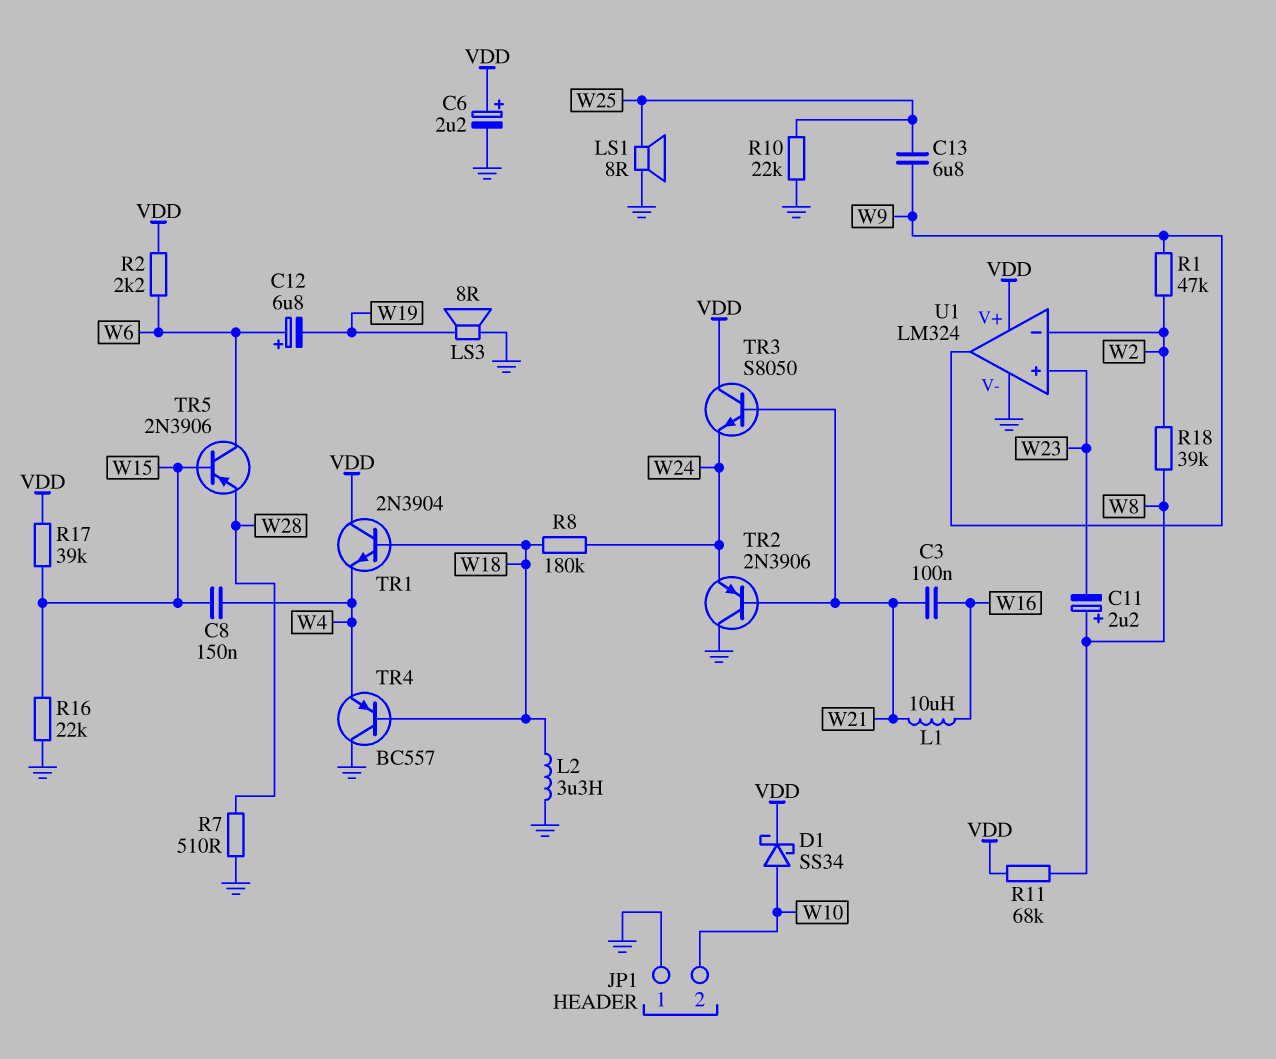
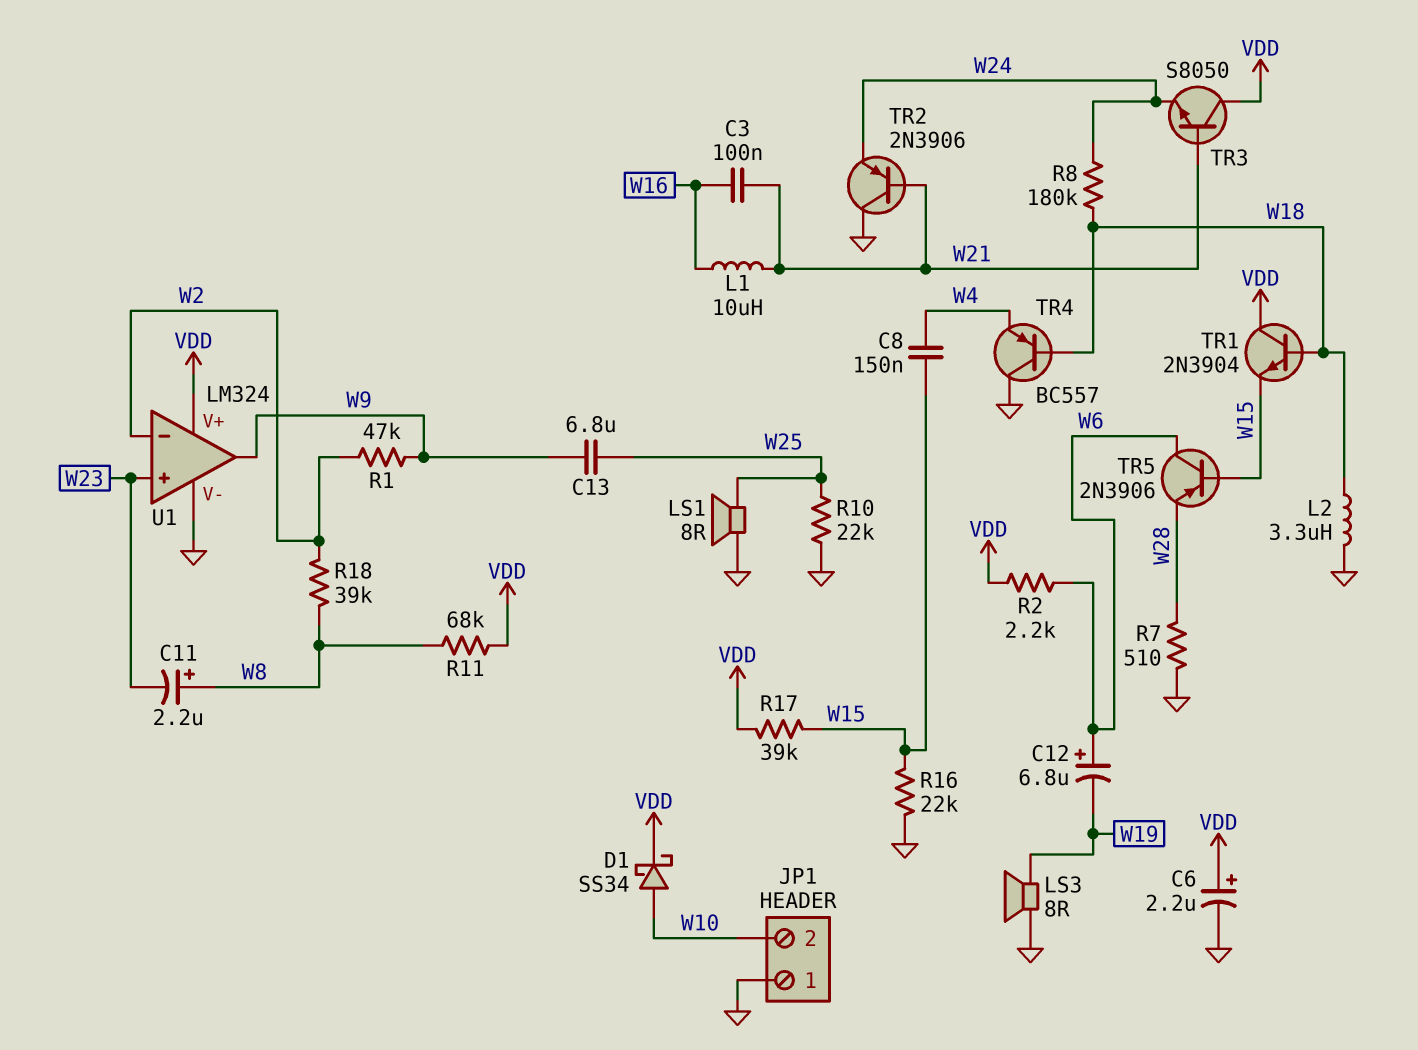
TR1: NPN 2N3904 (B W18, C VDD, E W4) -> NPN 2N3904 (B W18, C VDD, E W15)

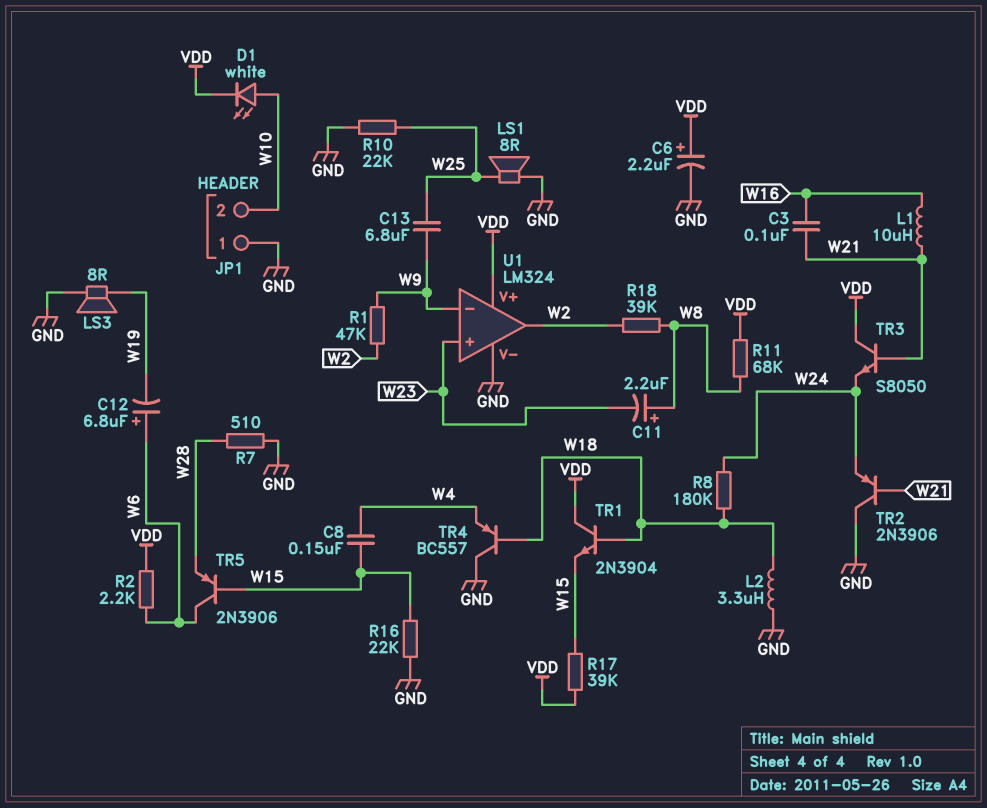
D1: schottky SS34 (A W10, K VDD) -> LED white (A W10, K VDD)
U1 pin in-: W2 -> W9
U1 pin out: W9 -> W2

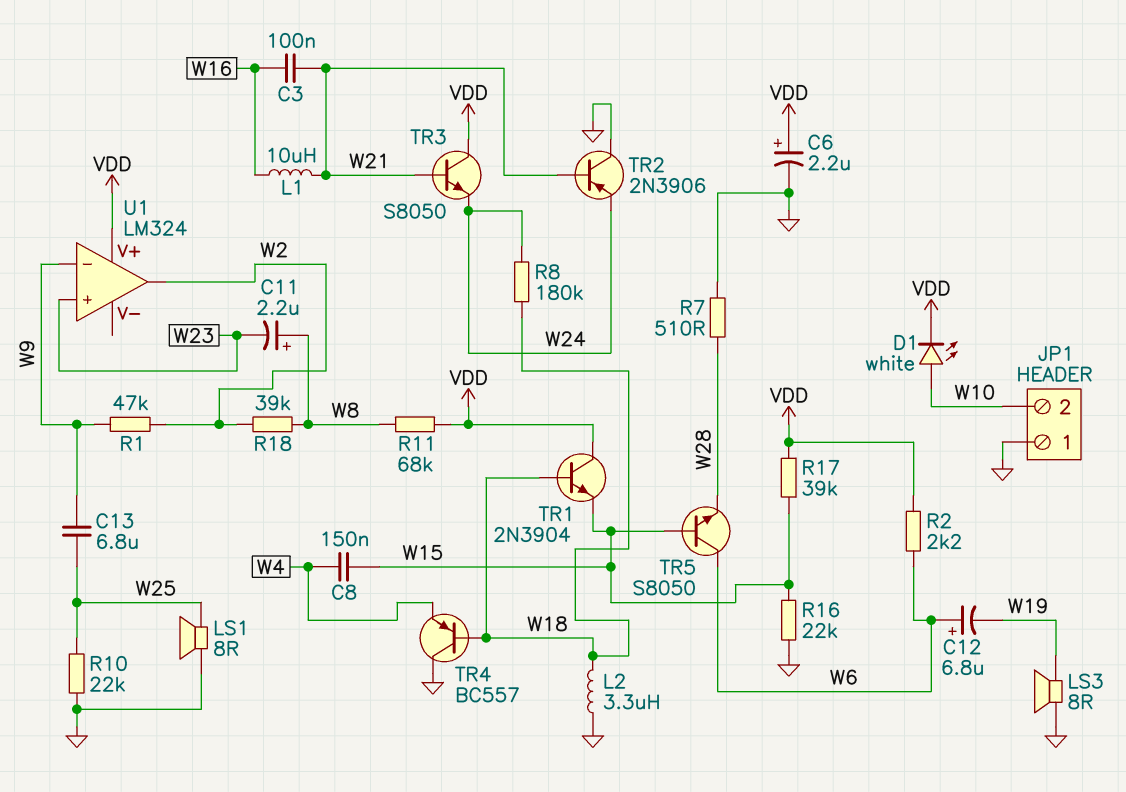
TR5: PNP 2N3906 (B W15, C W6, E W28) -> NPN S8050 (B W15, C W6, E W28)
U1 pin V-: GND -> none

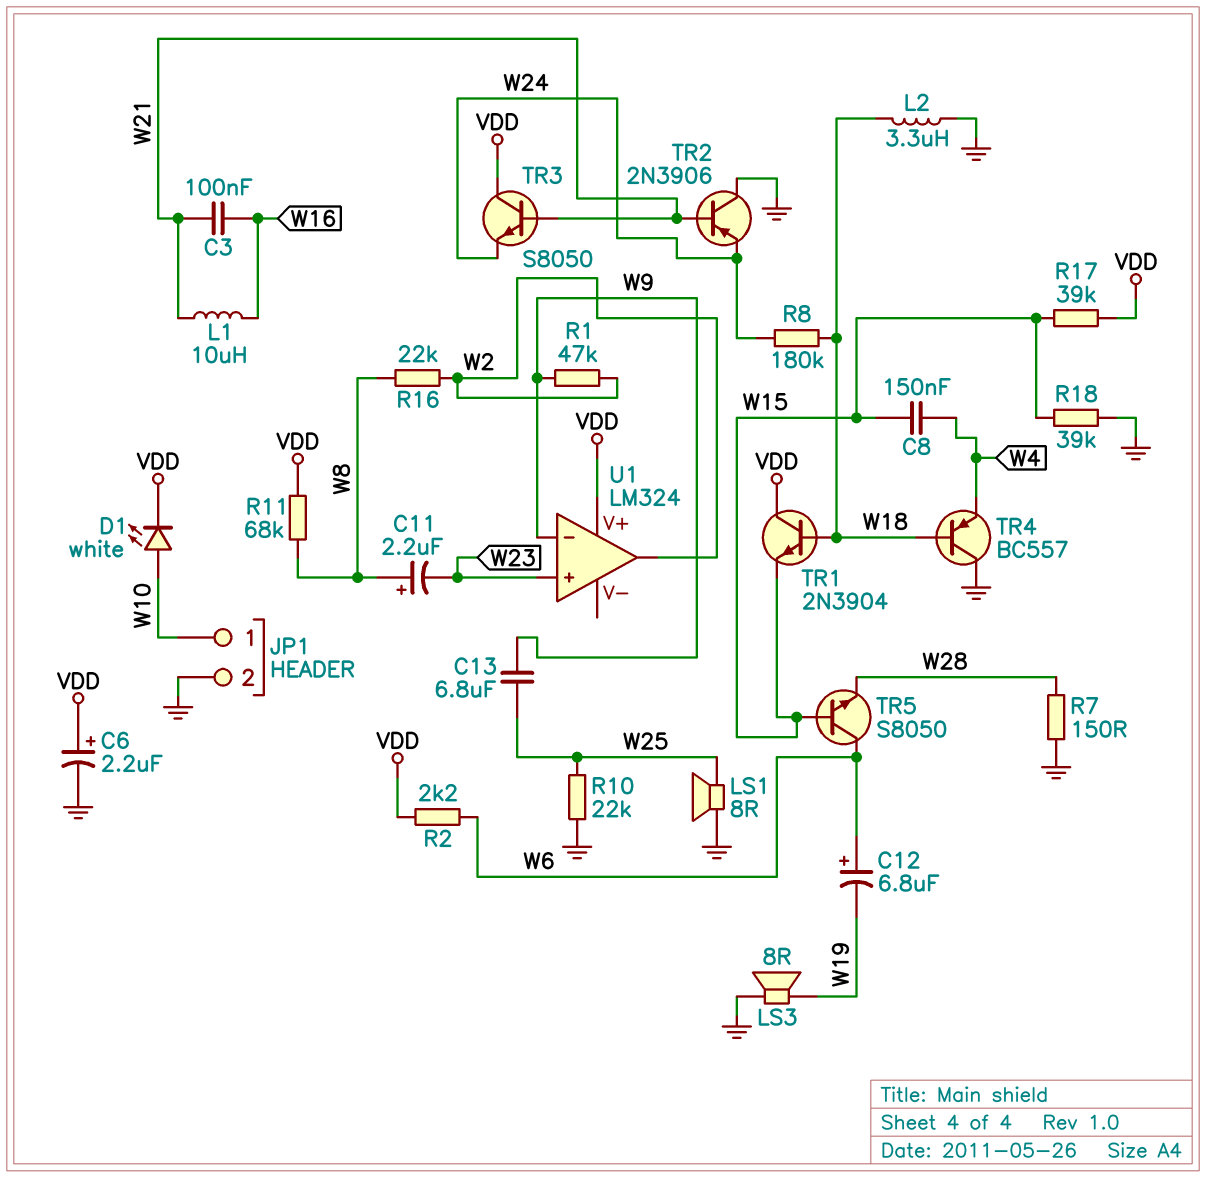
JP1 pin 1: GND -> W10
JP1 pin 2: W10 -> GND
R7: 510 (GND, W28) -> 150 (GND, W28)
R16: 22k (GND, W15) -> 22k (W2, W8)
R18: 39k (W2, W8) -> 39k (GND, W15)

